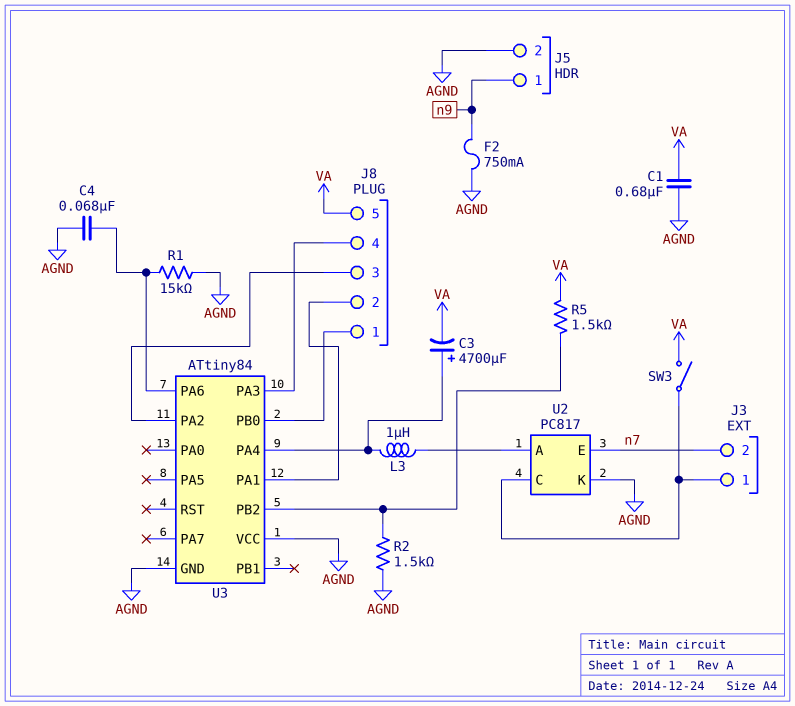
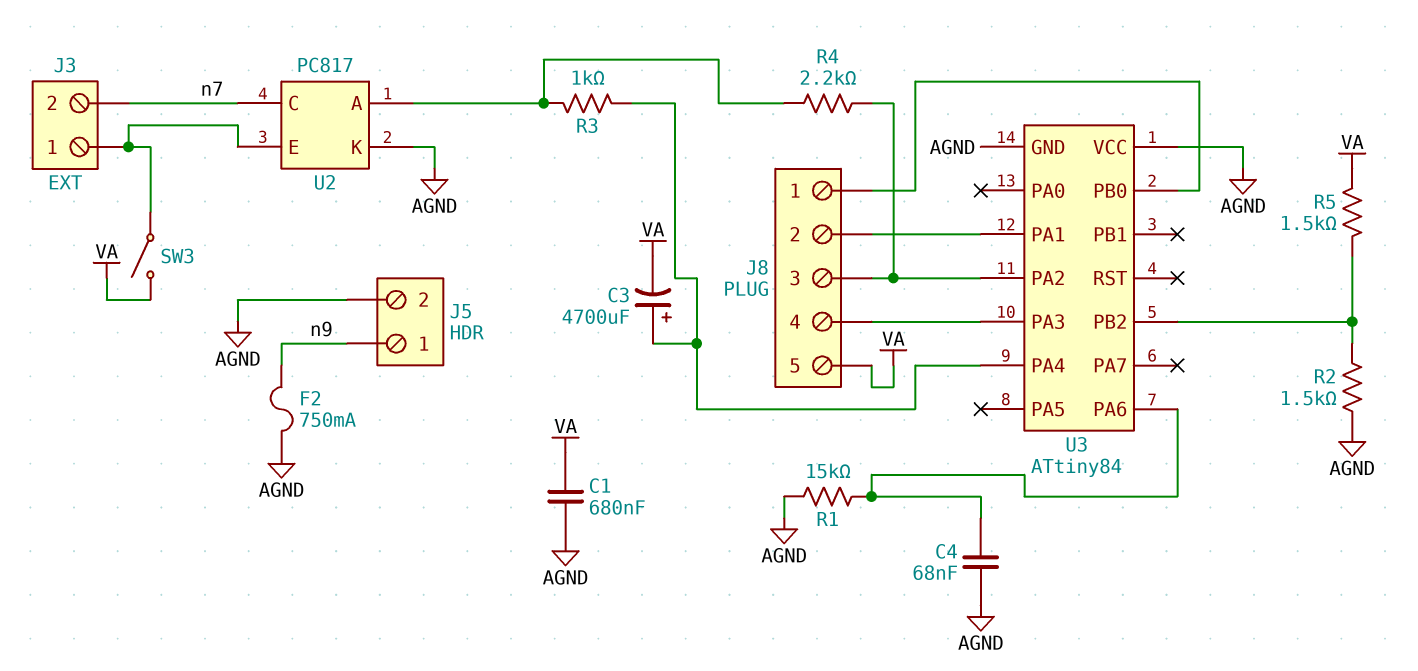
L3: 1uH (U2/A, U3/PA4) -> none
R3: none -> 1k (U2/A, U3/PA4)
R4: none -> 2.2k (J8/3, U2/A)
U2 pin C: J3/1 -> n7
U2 pin E: n7 -> J3/1

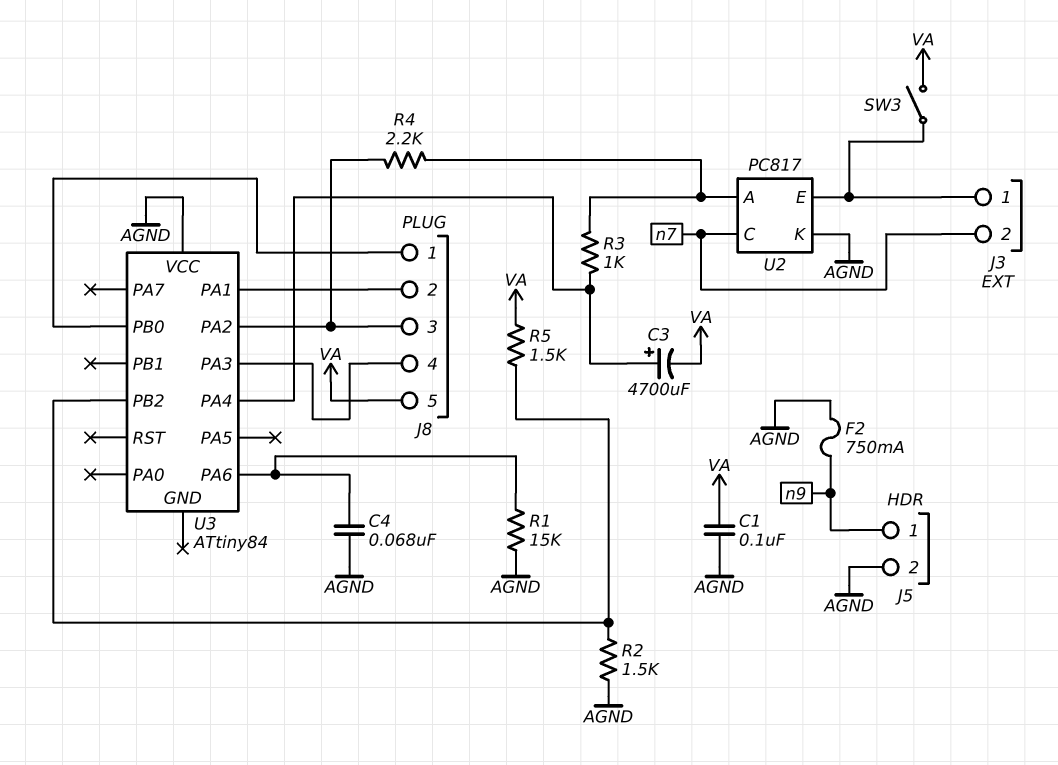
C1: 680nF (AGND, VA) -> 100nF (AGND, VA)
U3 pin GND: AGND -> none

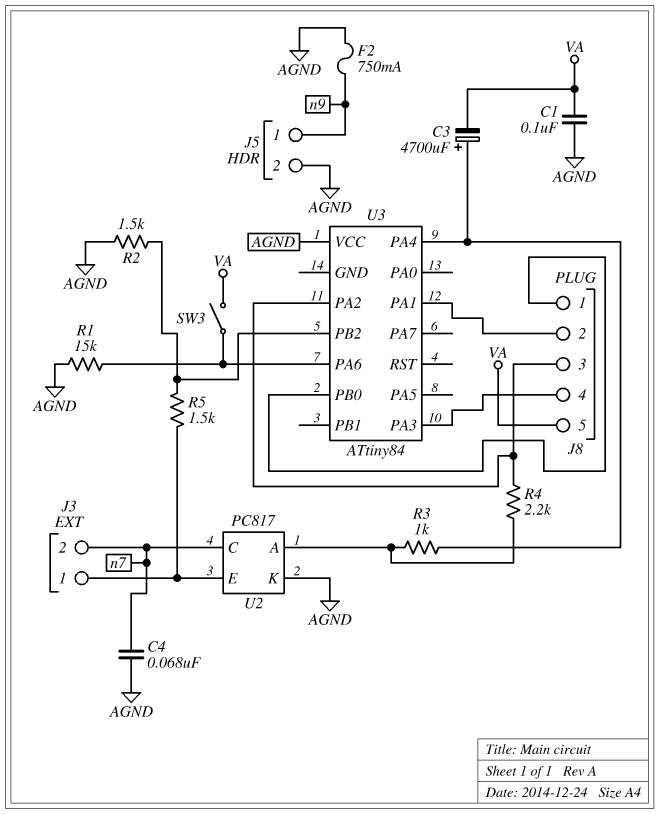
C4: 68nF (AGND, U3/PA6) -> 68nF (AGND, n7)
R5: 1.5k (U3/PB2, VA) -> 1.5k (J3/1, U3/PB2)
SW3: switch (J3/1, VA) -> switch (U3/PA6, VA)

